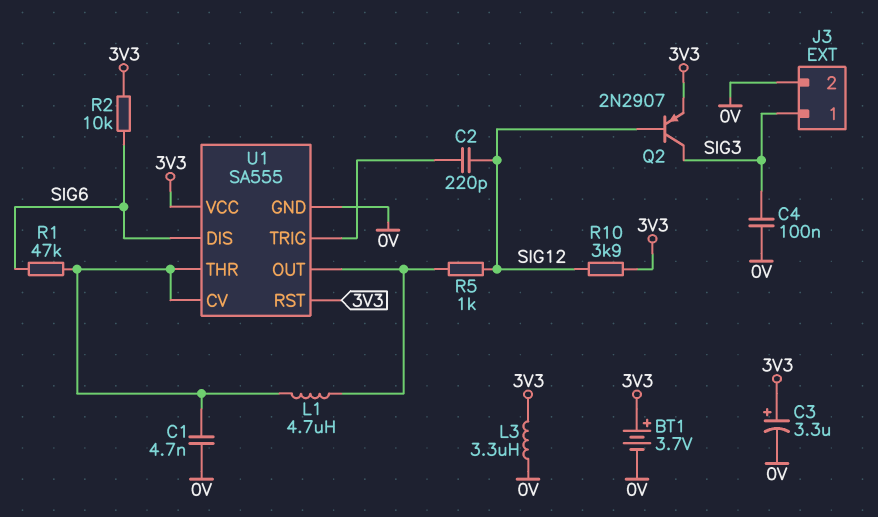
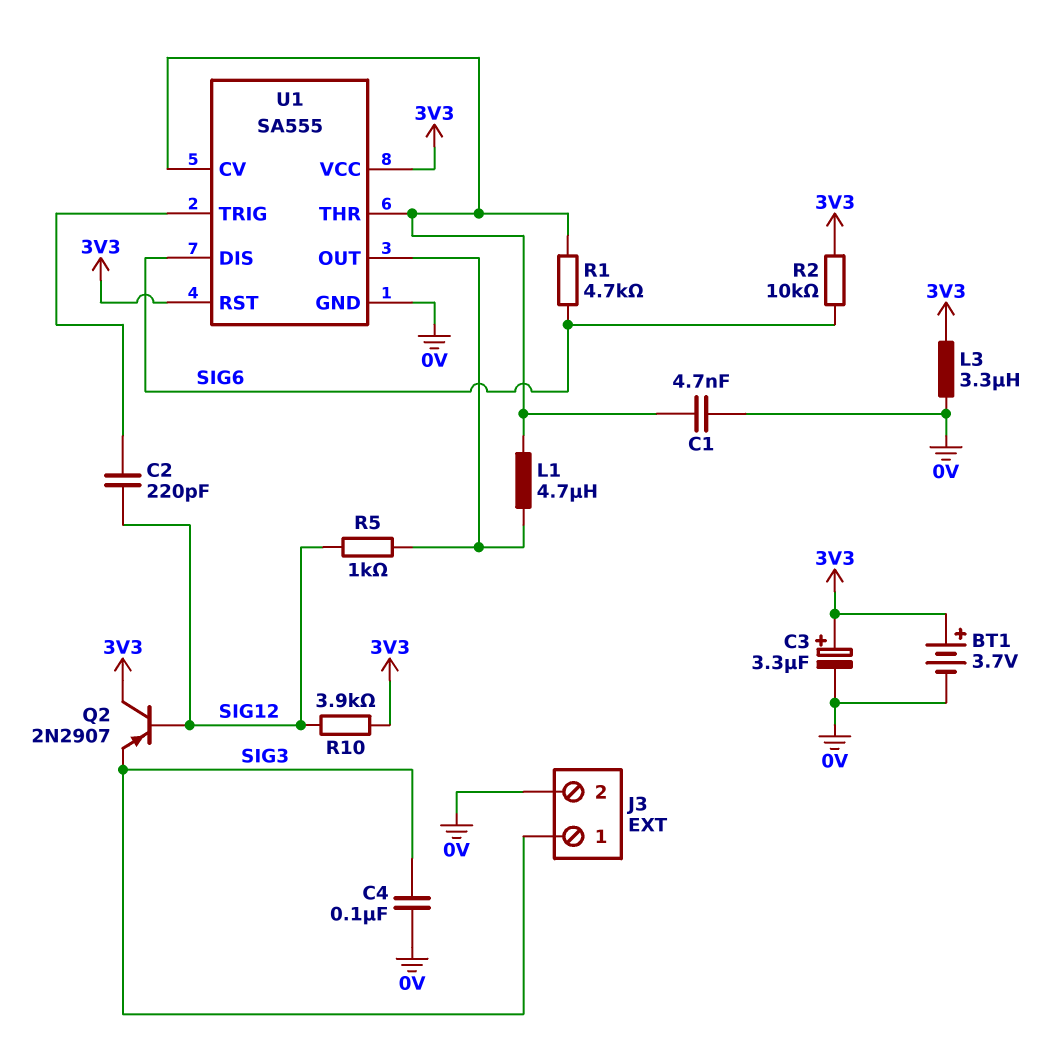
Q2: PNP 2N2907 (B SIG12, C SIG3, E 3V3) -> PNP 2N2907 (B SIG12, C 3V3, E SIG3)
R1: 47k (SIG6, U1/CV) -> 4.7k (SIG6, U1/CV)

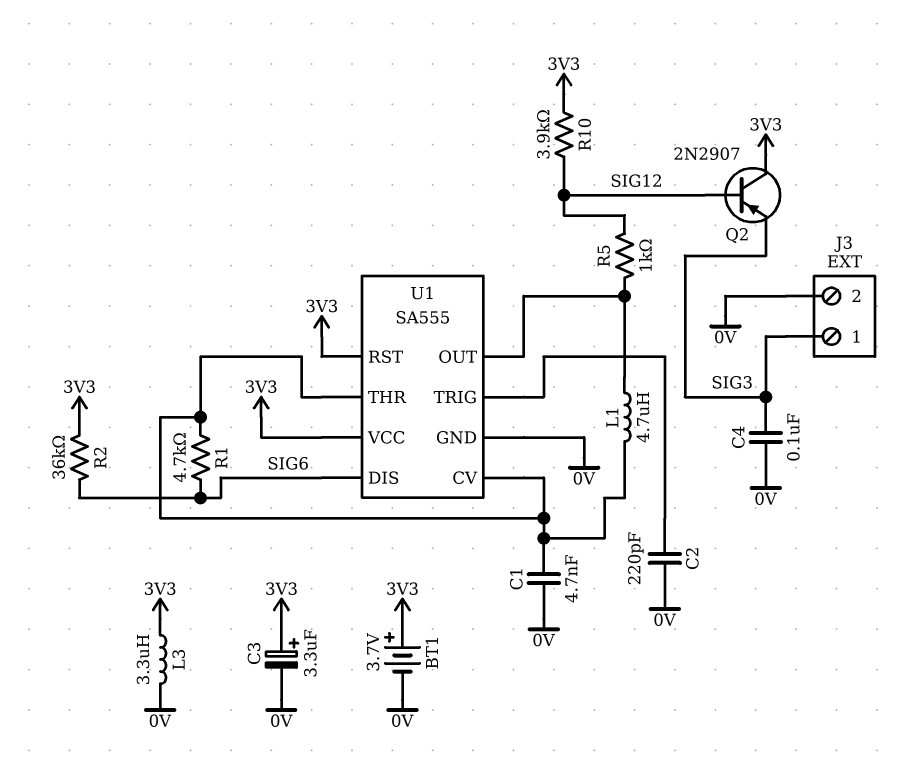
C2: 220pF (SIG12, U1/TRIG) -> 220pF (0V, U1/TRIG)
R2: 10k (3V3, SIG6) -> 36k (3V3, SIG6)

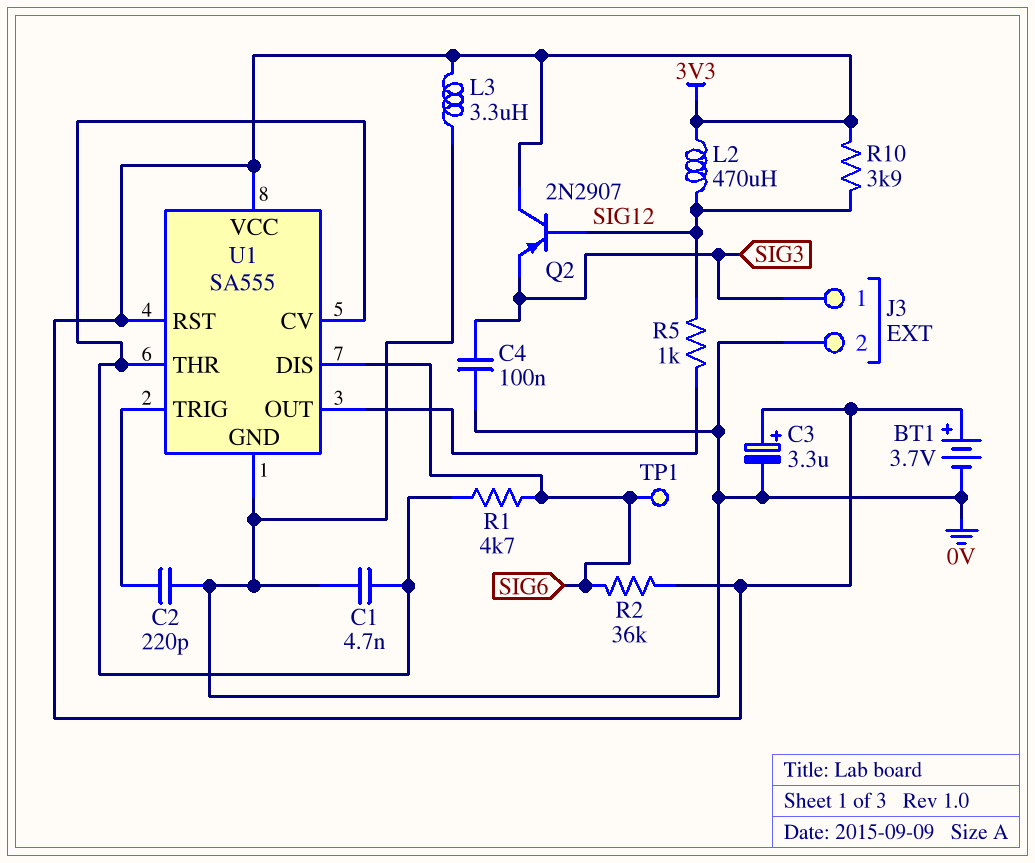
L1: 4.7uH (U1/CV, U1/OUT) -> none
L2: none -> 470uH (3V3, SIG12)
TP1: none -> test point (SIG6)

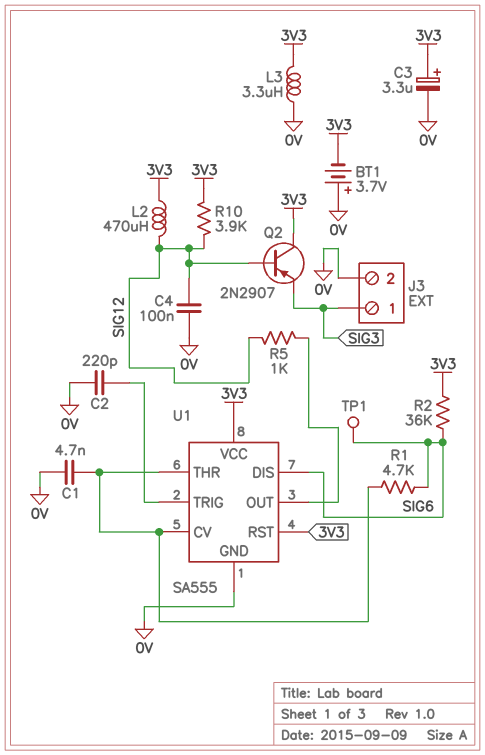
BT1: 3.7V (plus 3V3, minus 0V) -> 3.7V (plus 0V, minus 3V3)
C4: 100nF (0V, SIG3) -> 100nF (0V, SIG12)

